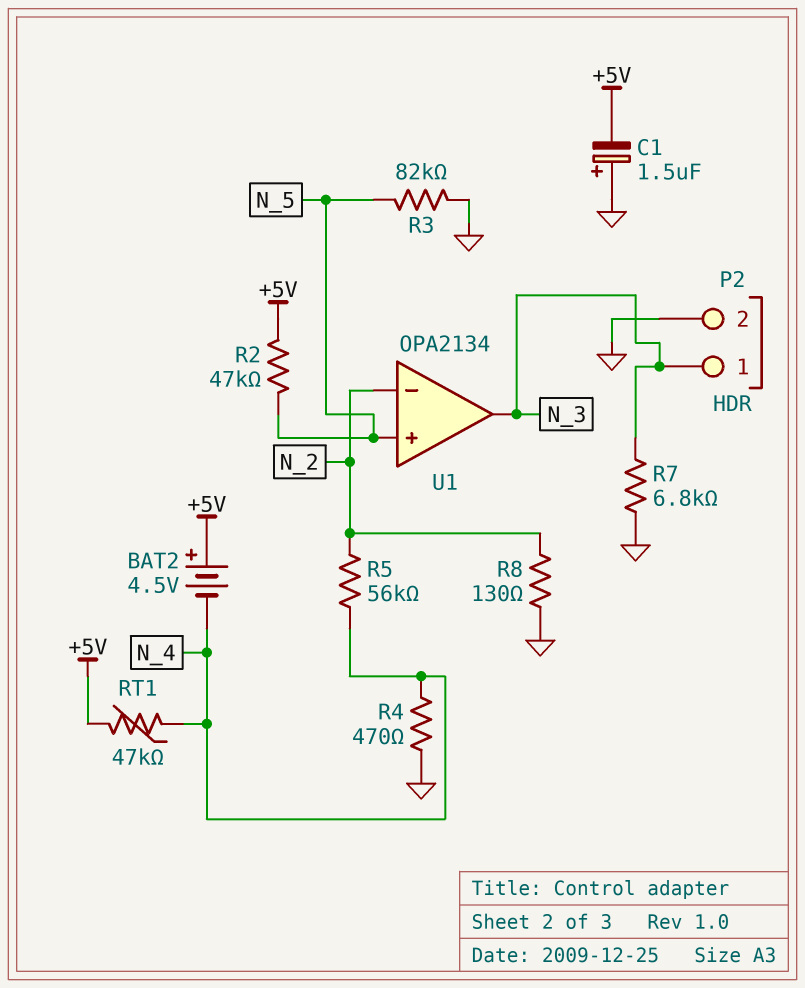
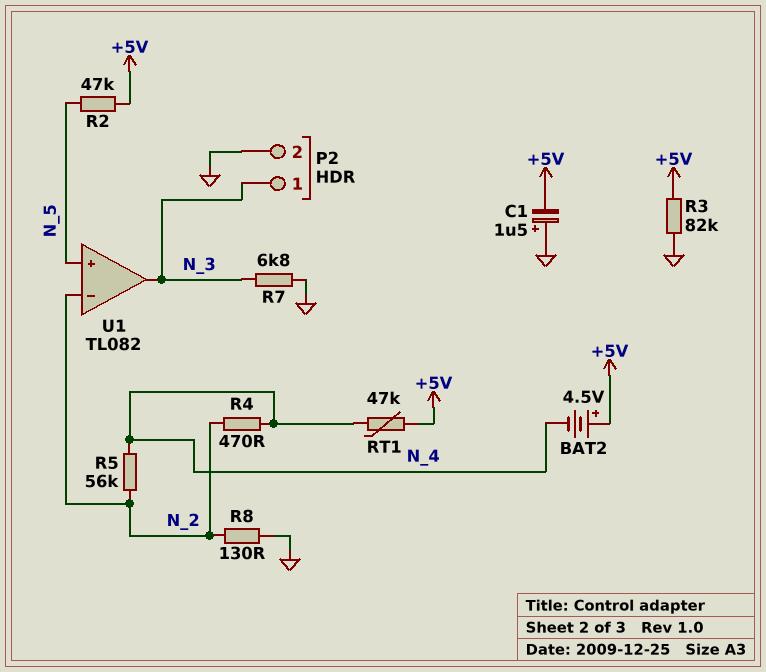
R3: 82k (GND, N_5) -> 82k (+5V, GND)
R4: 470 (GND, N_4) -> 470 (N_2, N_4)
U1: OPA2134 -> TL082

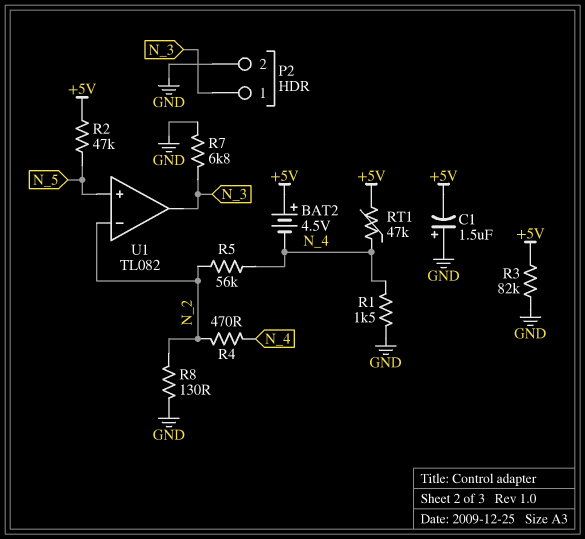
R1: none -> 1.5k (GND, N_4)

